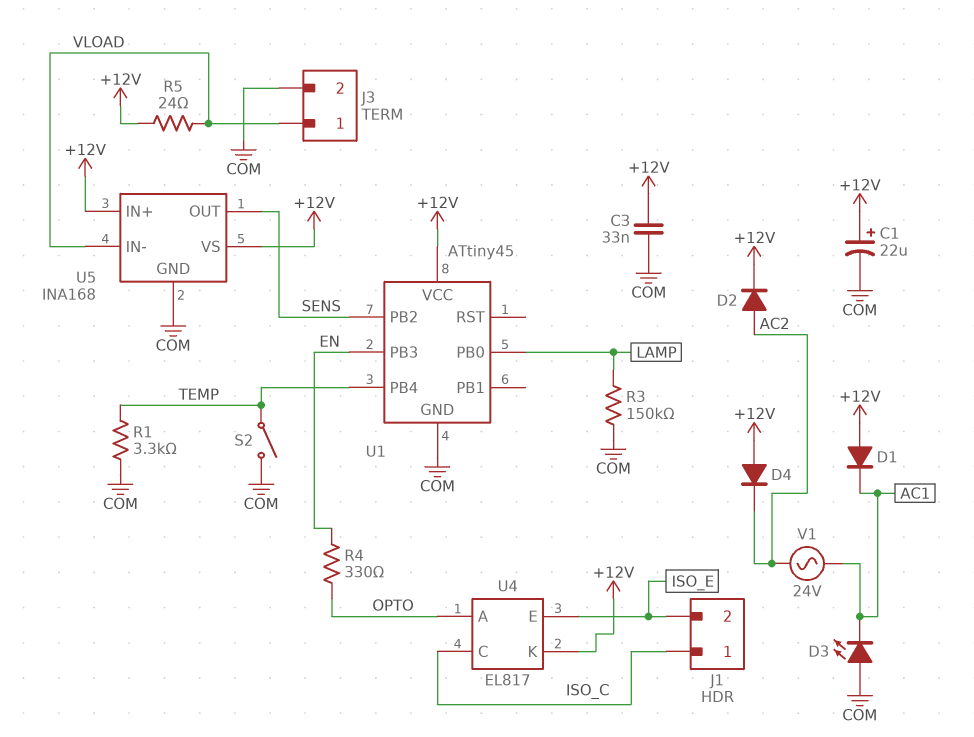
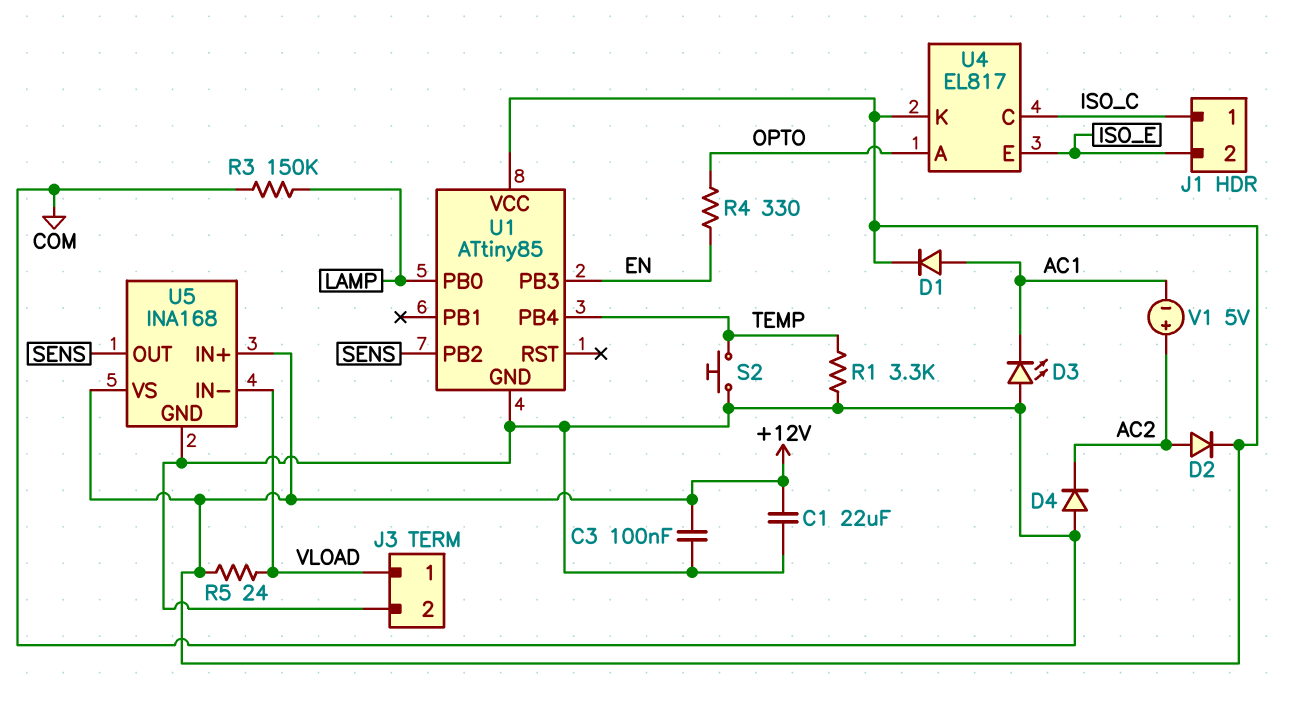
C1: 22uF (plus +12V, minus COM) -> 22uF (+12V, COM)
C3: 33nF (+12V, COM) -> 100nF (+12V, COM)
D1: diode (A +12V, K AC1) -> diode (A AC1, K +12V)
D4: diode (A +12V, K AC2) -> diode (A COM, K AC2)
S2: switch (COM, TEMP) -> button (COM, TEMP)
U1: ATtiny45 -> ATtiny85
V1: AC 24V (AC1, AC2) -> 5V (plus AC2, minus AC1)

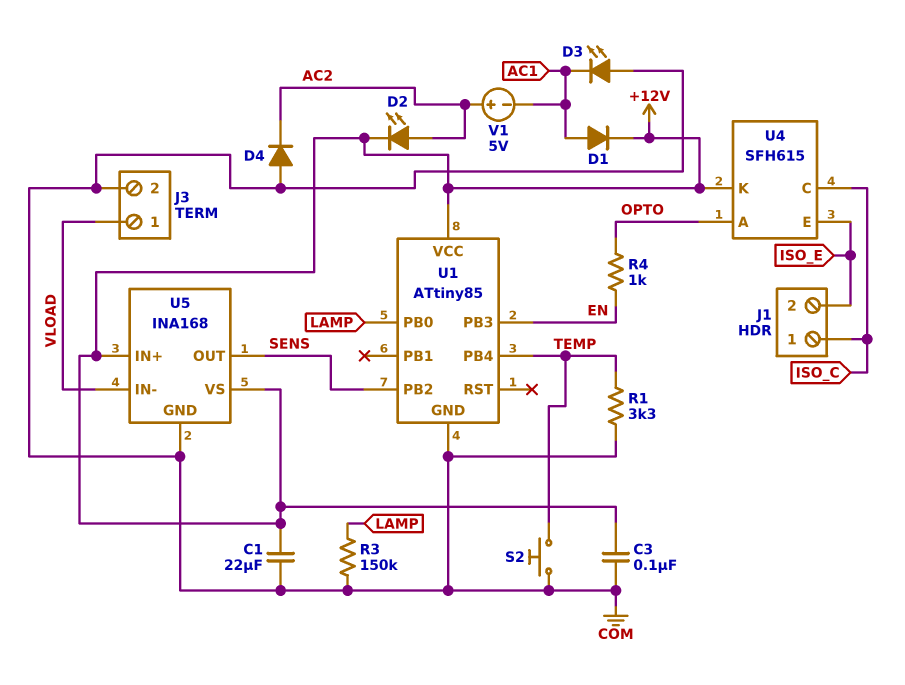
D2: diode (A AC2, K +12V) -> LED (A AC2, K +12V)
R4: 330 (EN, OPTO) -> 1k (EN, OPTO)
R5: 24 (+12V, VLOAD) -> none
U4: EL817 -> SFH615

